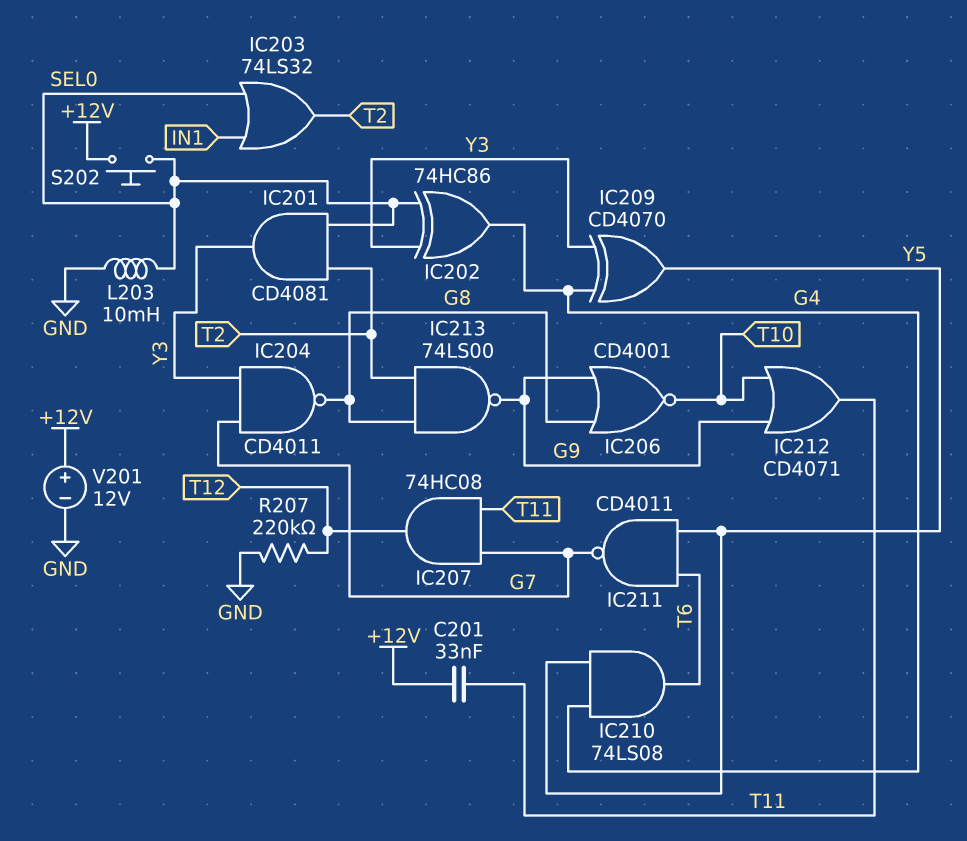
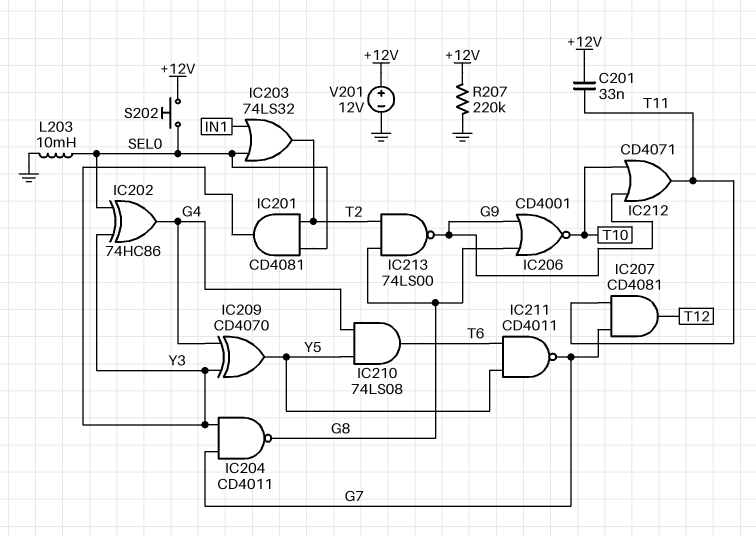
IC207: AND 74HC08 (in G7, in T11, out T12) -> AND CD4081 (in G7, in T11, out T12)
R207: 220k (GND, T12) -> 220k (+12V, GND)

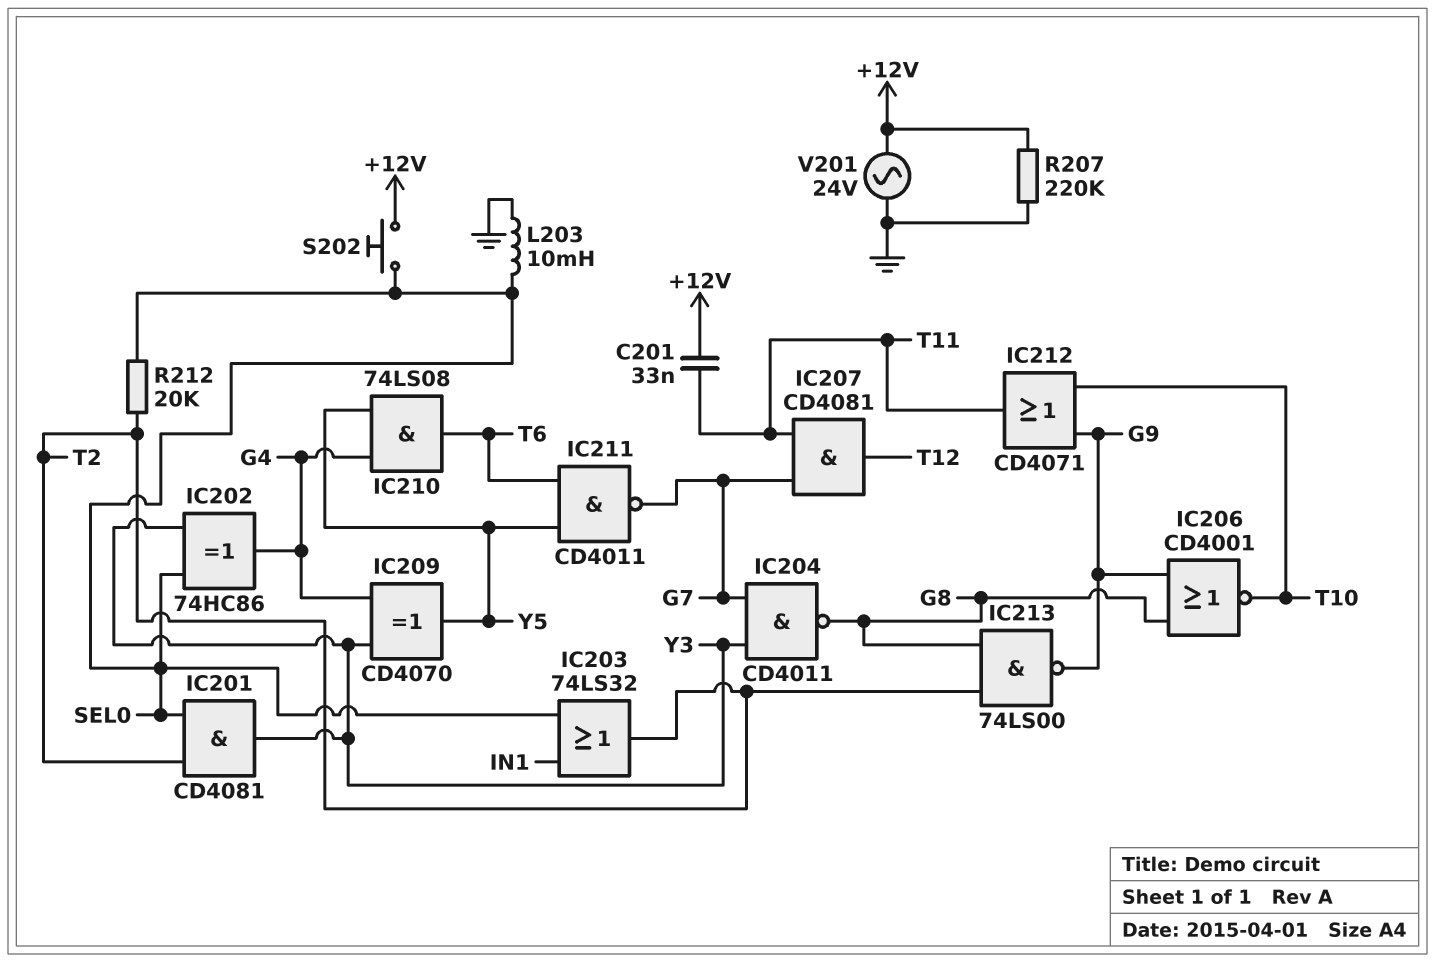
R212: none -> 20k (SEL0, T2)
V201: 12V (plus +12V, minus GND) -> AC 24V (+12V, GND)

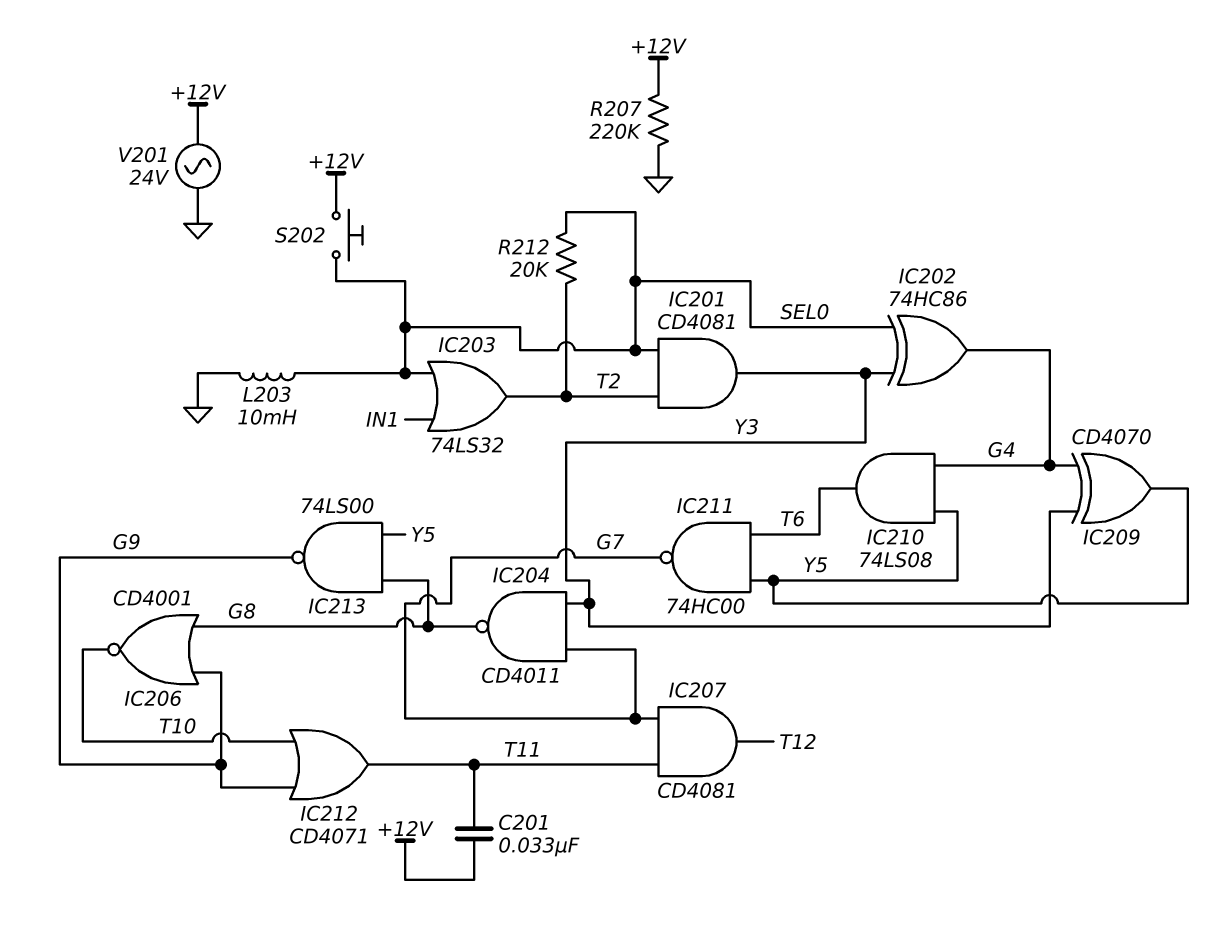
IC211: NAND CD4011 (in T6, in Y5, out G7) -> NAND 74HC00 (in T6, in Y5, out G7)
IC213: NAND 74LS00 (in G8, in T2, out G9) -> NAND 74LS00 (in G8, in Y5, out G9)

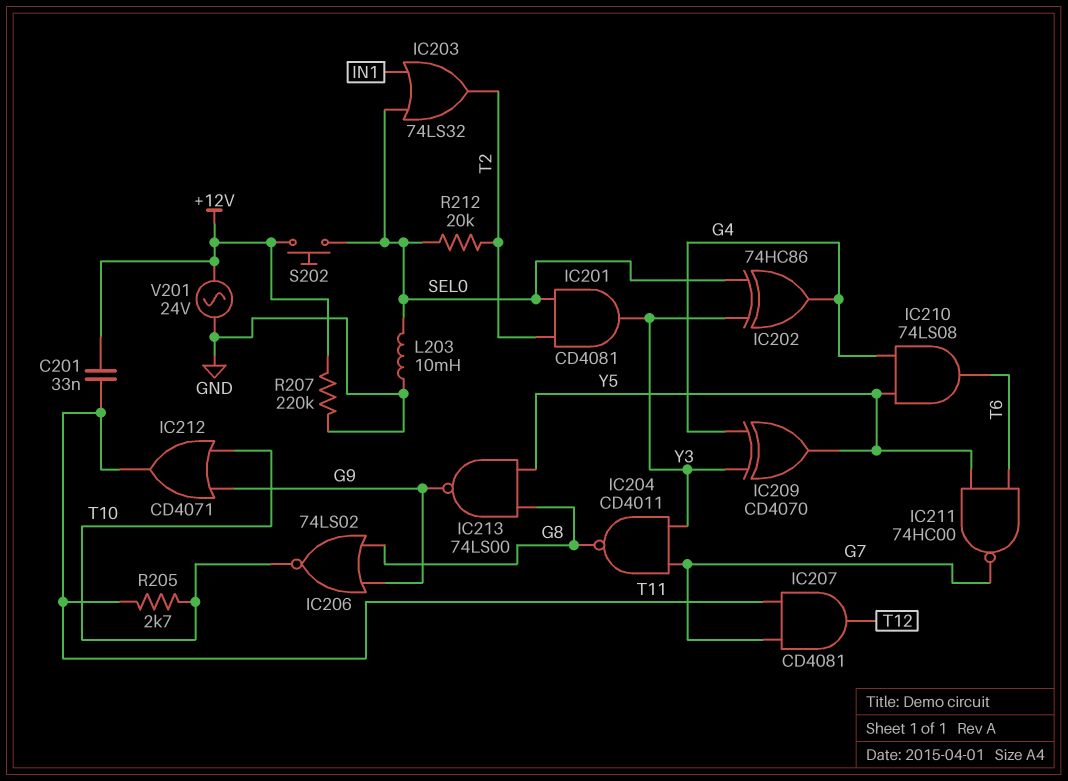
IC206: NOR CD4001 (in G8, in G9, out T10) -> NOR 74LS02 (in G8, in G9, out T10)
R205: none -> 2.7k (T10, T11)

